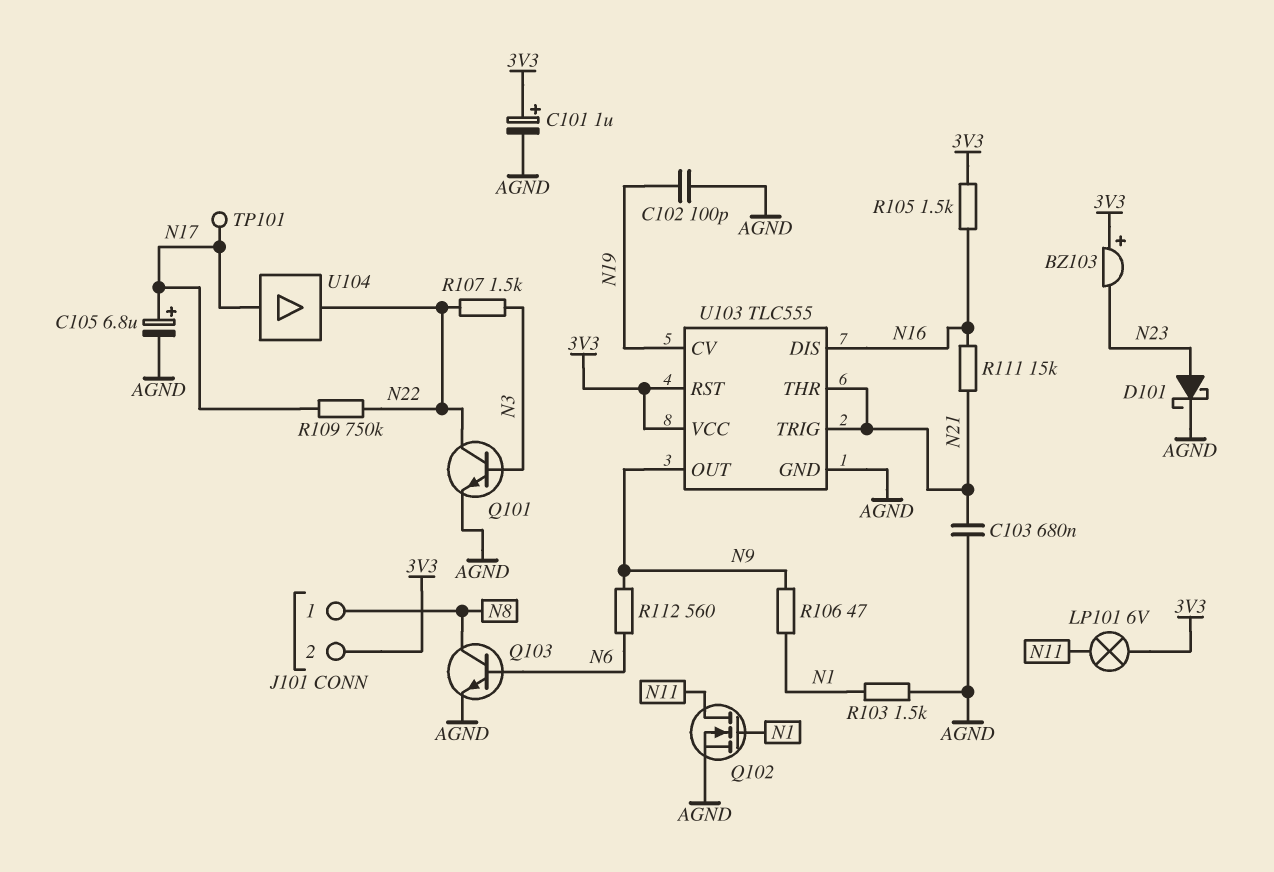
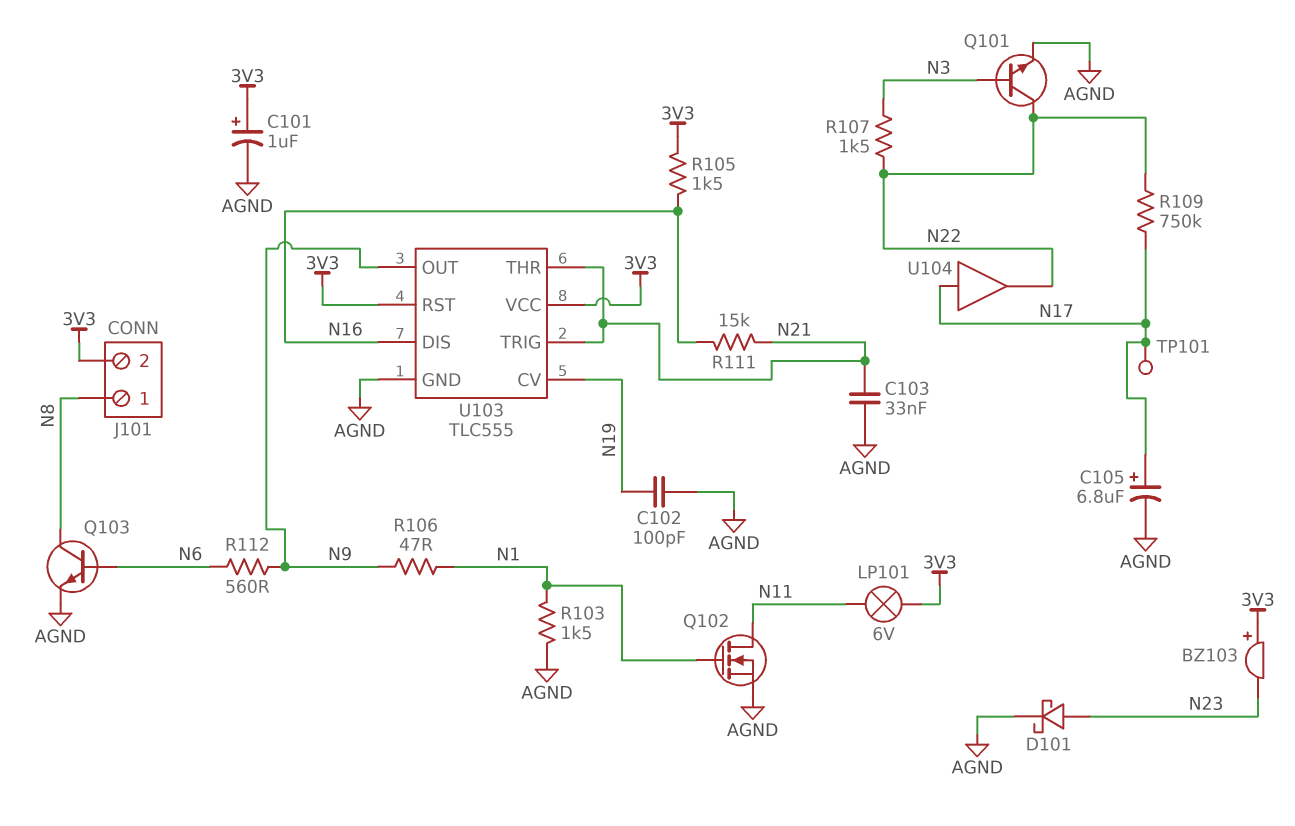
C103: 680nF (AGND, N21) -> 33nF (AGND, N21)

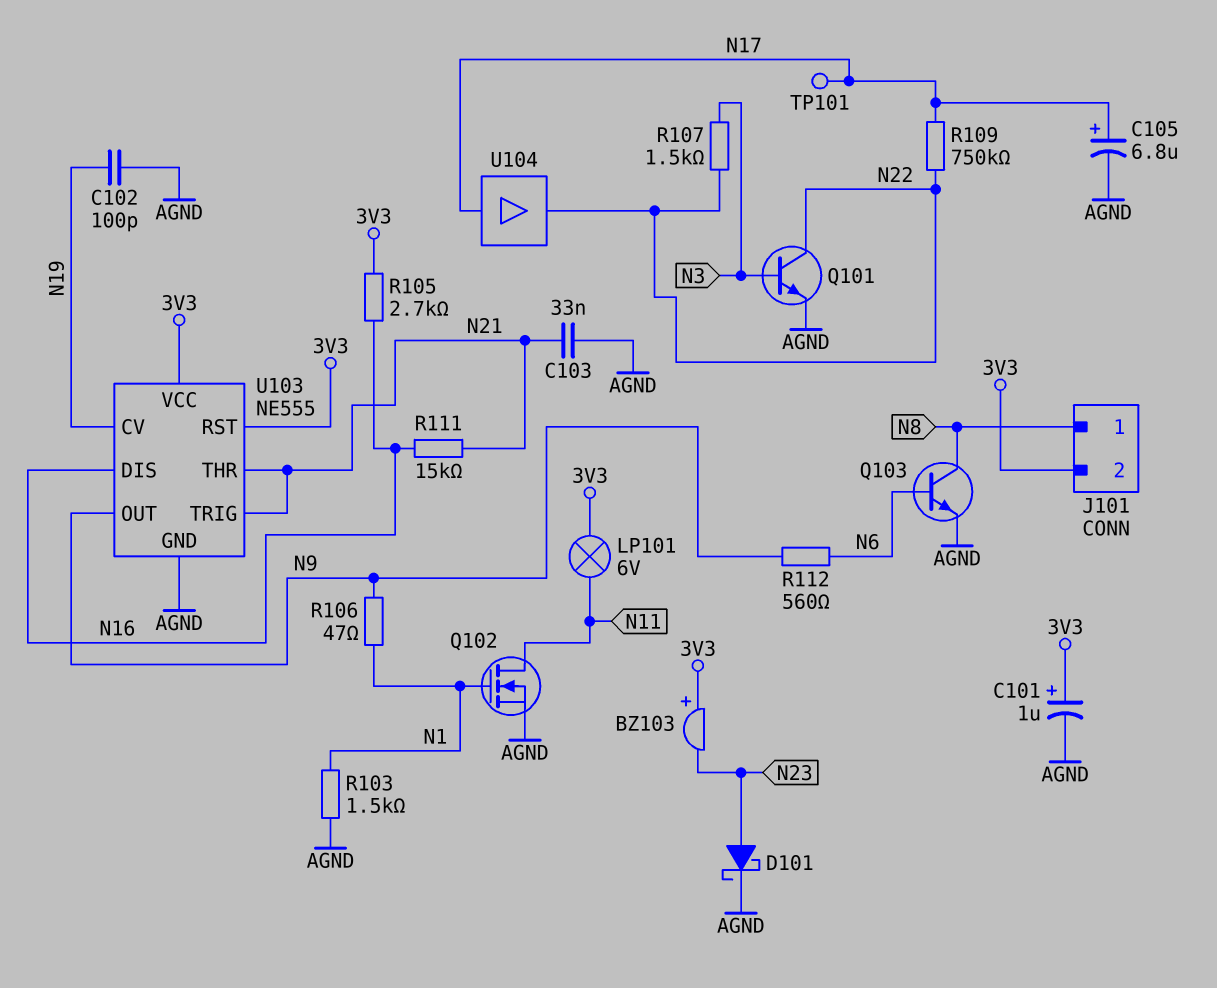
R105: 1.5k (3V3, N16) -> 2.7k (3V3, N16)
U103: TLC555 -> NE555

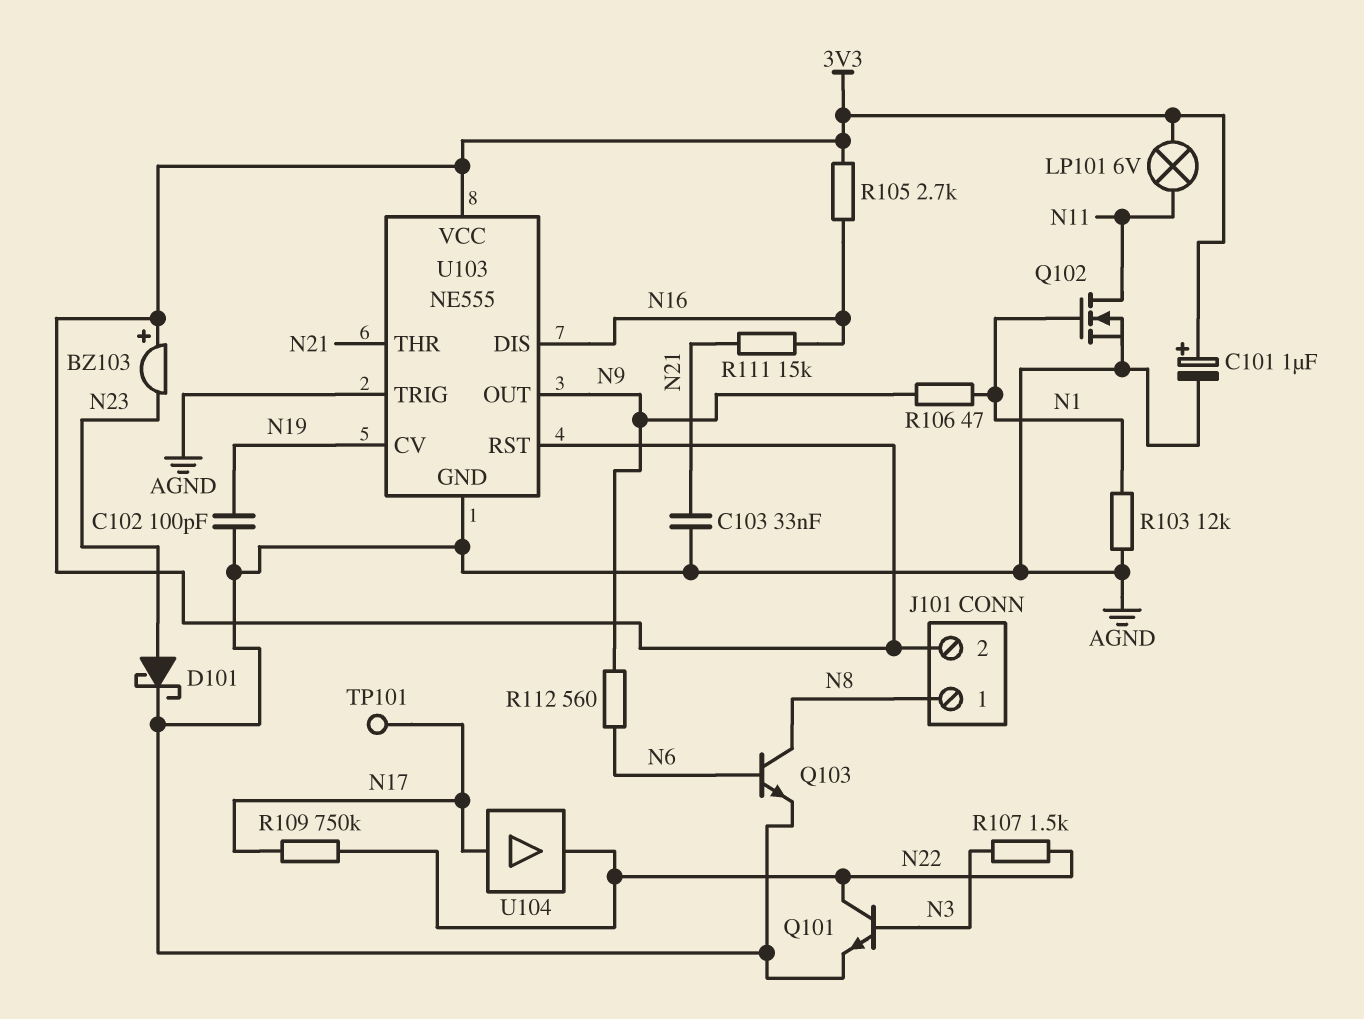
C105: 6.8uF (plus N17, minus AGND) -> none
R103: 1.5k (AGND, N1) -> 12k (AGND, N1)
U103 pin TRIG: N21 -> AGND

